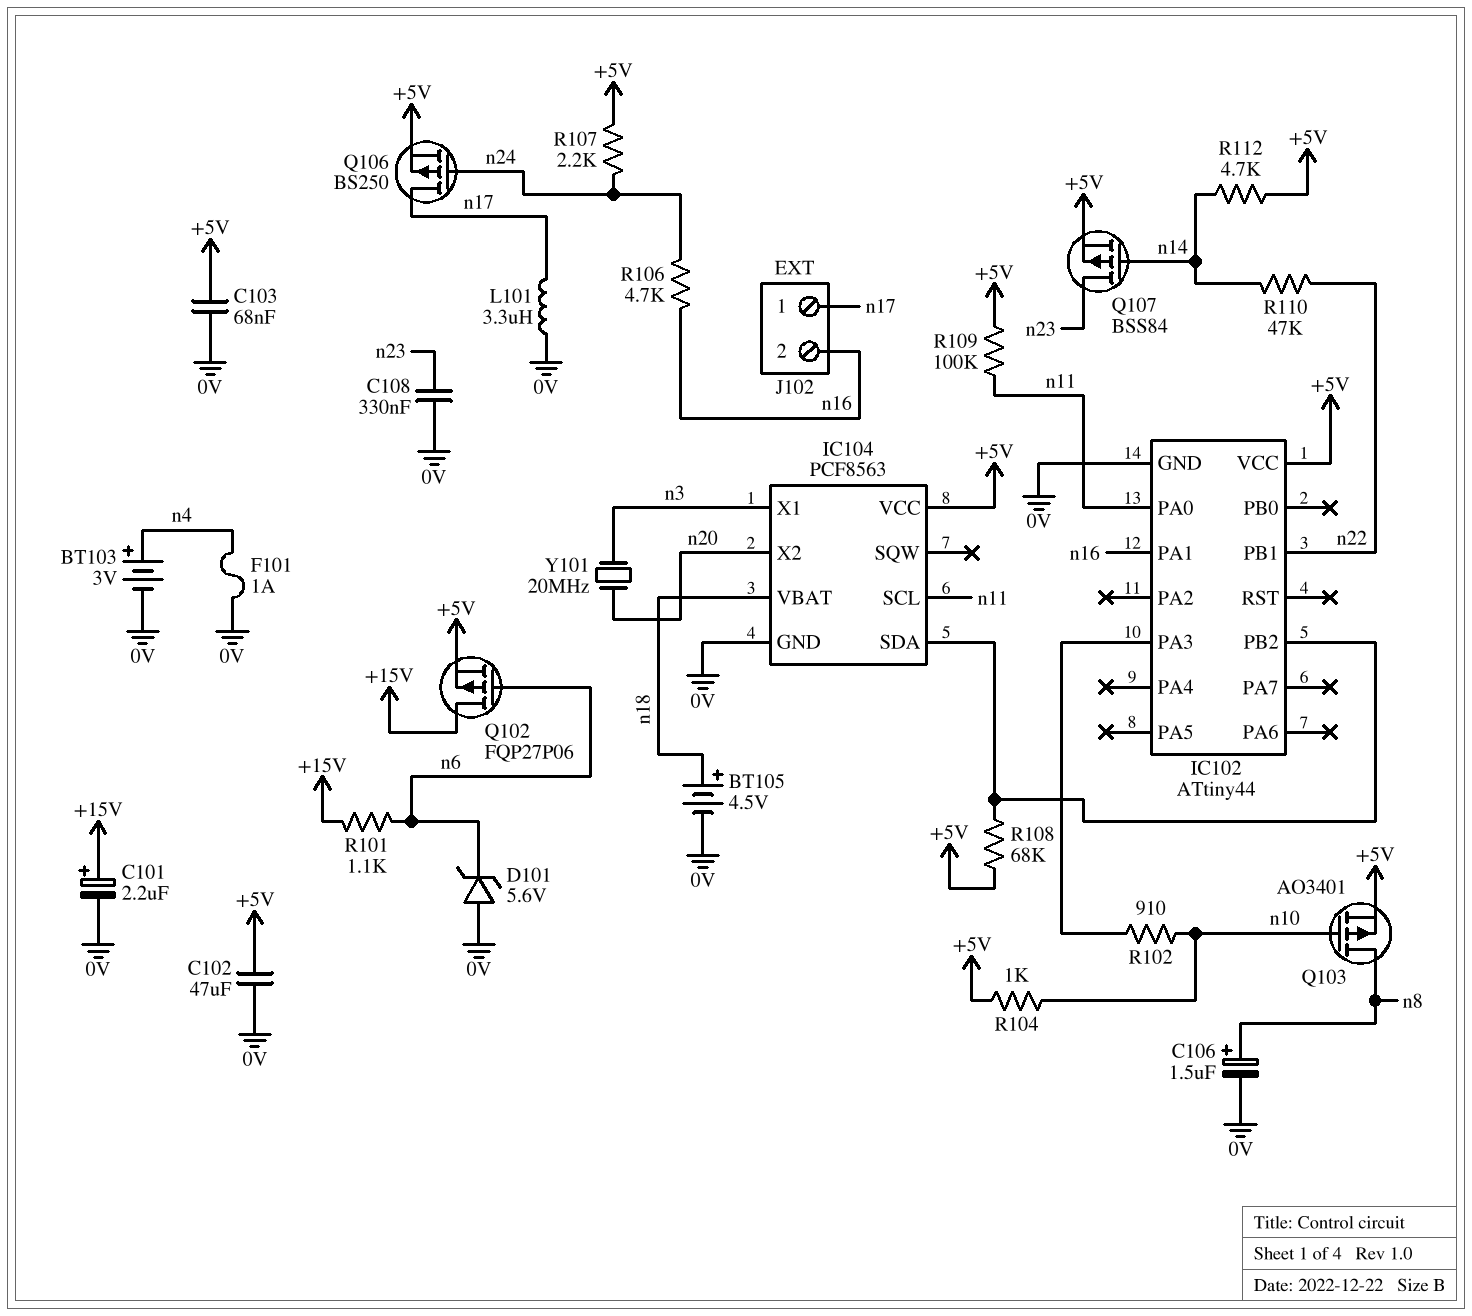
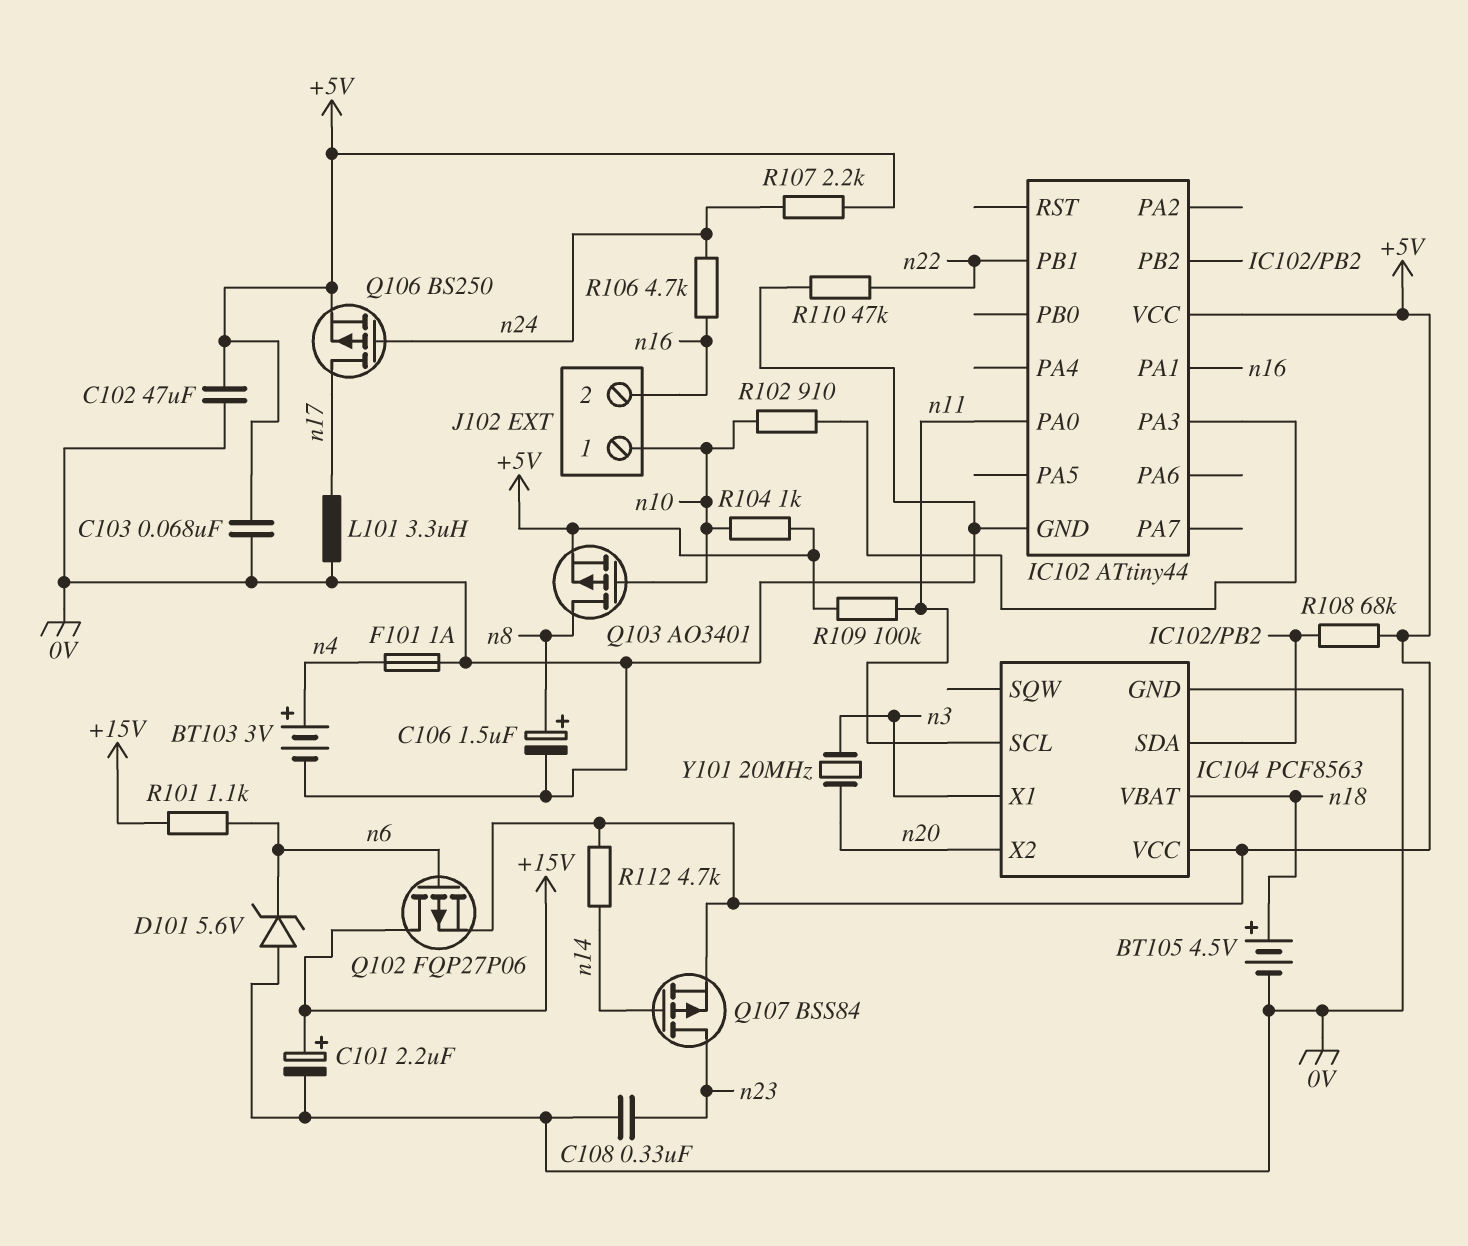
J102 pin 1: n17 -> n10
R110: 47k (n14, n22) -> 47k (0V, n22)

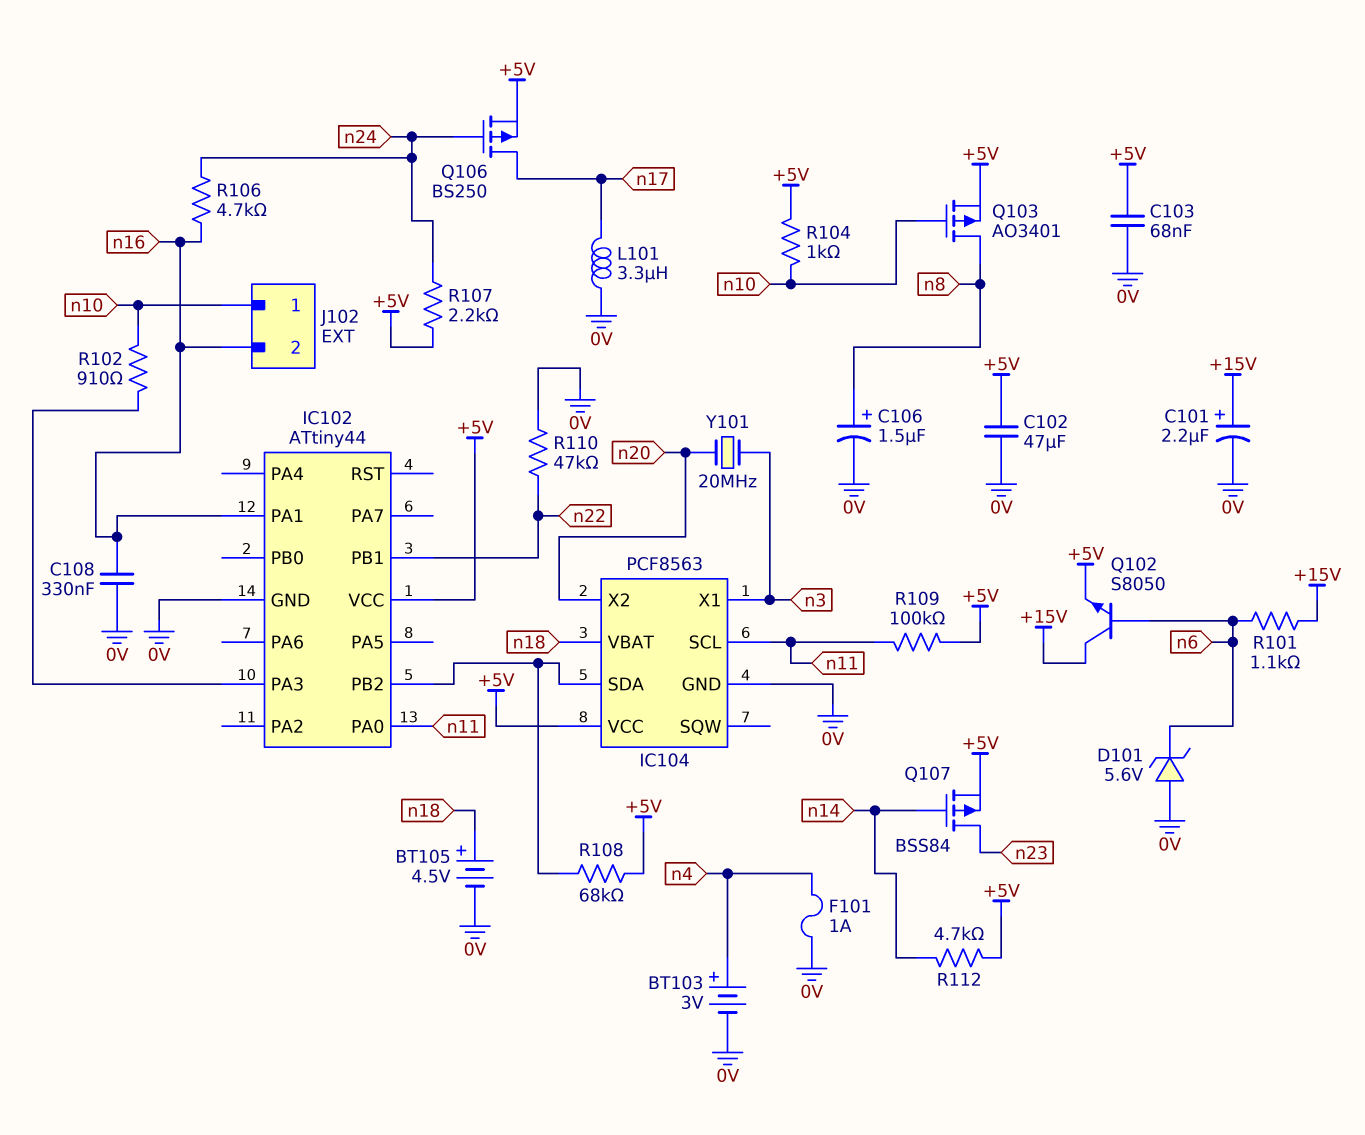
C108: 330nF (0V, n23) -> 330nF (0V, n16)
Q102: PMOS FQP27P06 (G n6, D +15V, S +5V) -> NPN S8050 (B n6, C +15V, E +5V)

